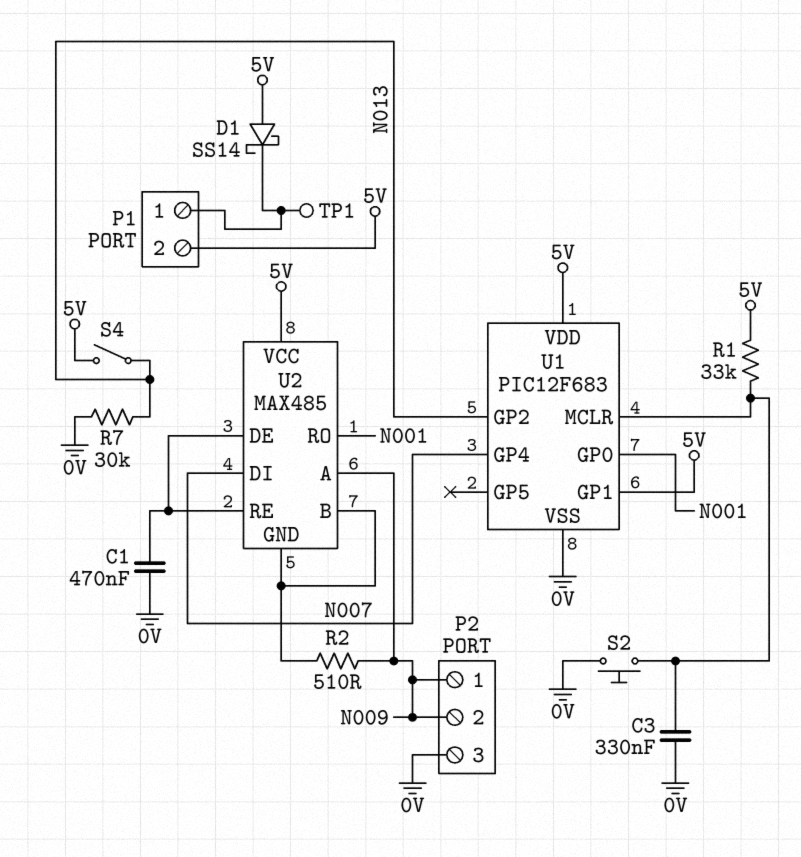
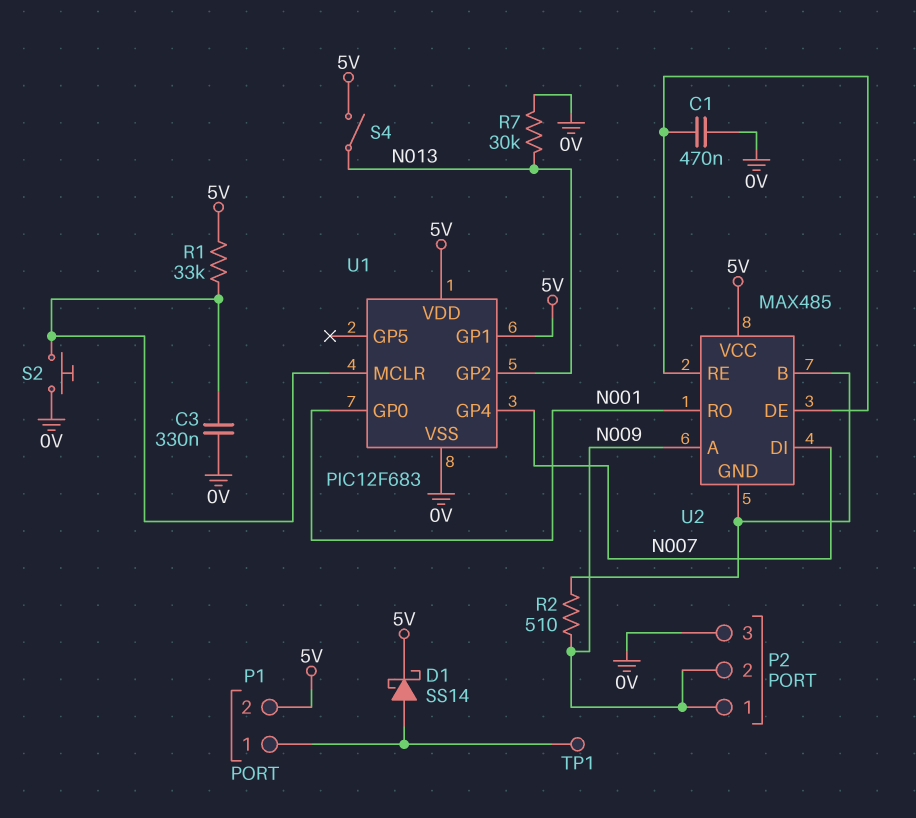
D1: schottky SS14 (A 5V, K P1/1) -> schottky SS14 (A P1/1, K 5V)

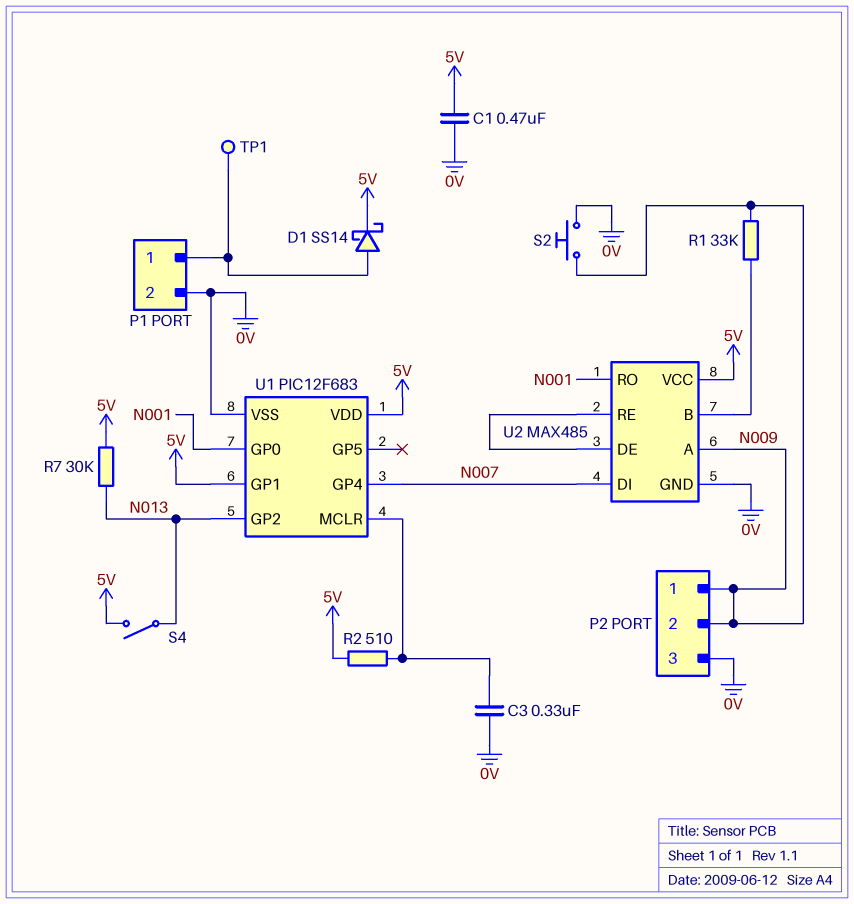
C1: 470nF (0V, U2/DE) -> 470nF (0V, 5V)
P1 pin 2: 5V -> 0V
R1: 33k (5V, U1/MCLR) -> 33k (N009, U2/B)
R2: 510 (N009, U2/B) -> 510 (5V, U1/MCLR)
R7: 30k (0V, N013) -> 30k (5V, N013)
S2: button (0V, U1/MCLR) -> button (0V, N009)
U2 pin GND: U2/B -> 0V

